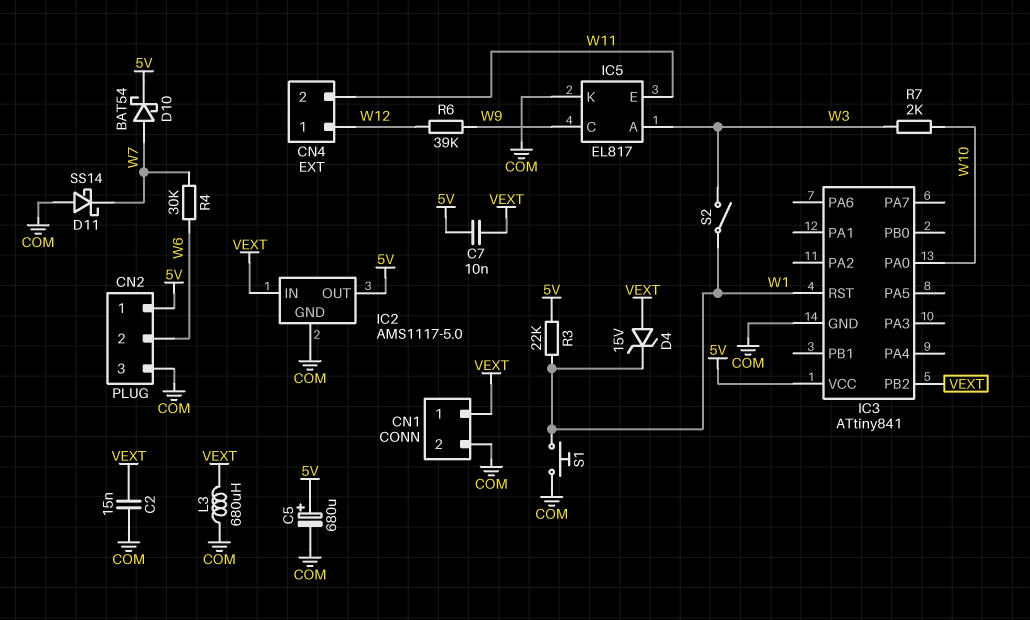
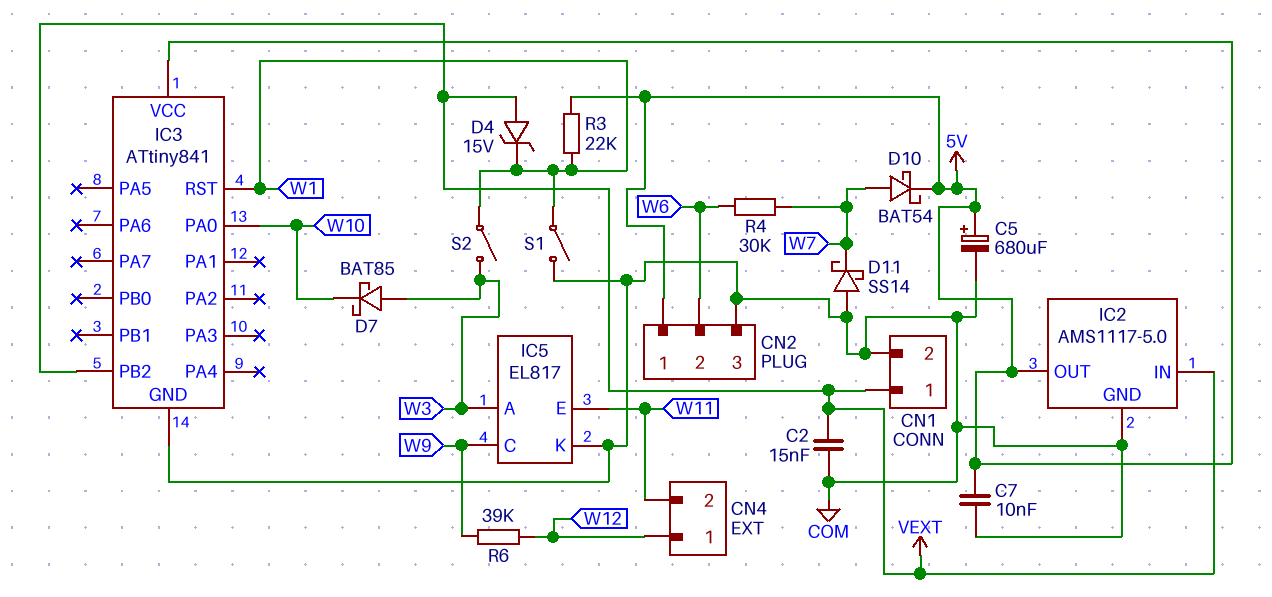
C7: 10nF (5V, VEXT) -> 10nF (5V, COM)
D7: none -> schottky BAT85 (A W3, K W10)
L3: 680uH (COM, VEXT) -> none
R7: 2k (W3, W10) -> none
S1: button (COM, W1) -> switch (COM, W1)

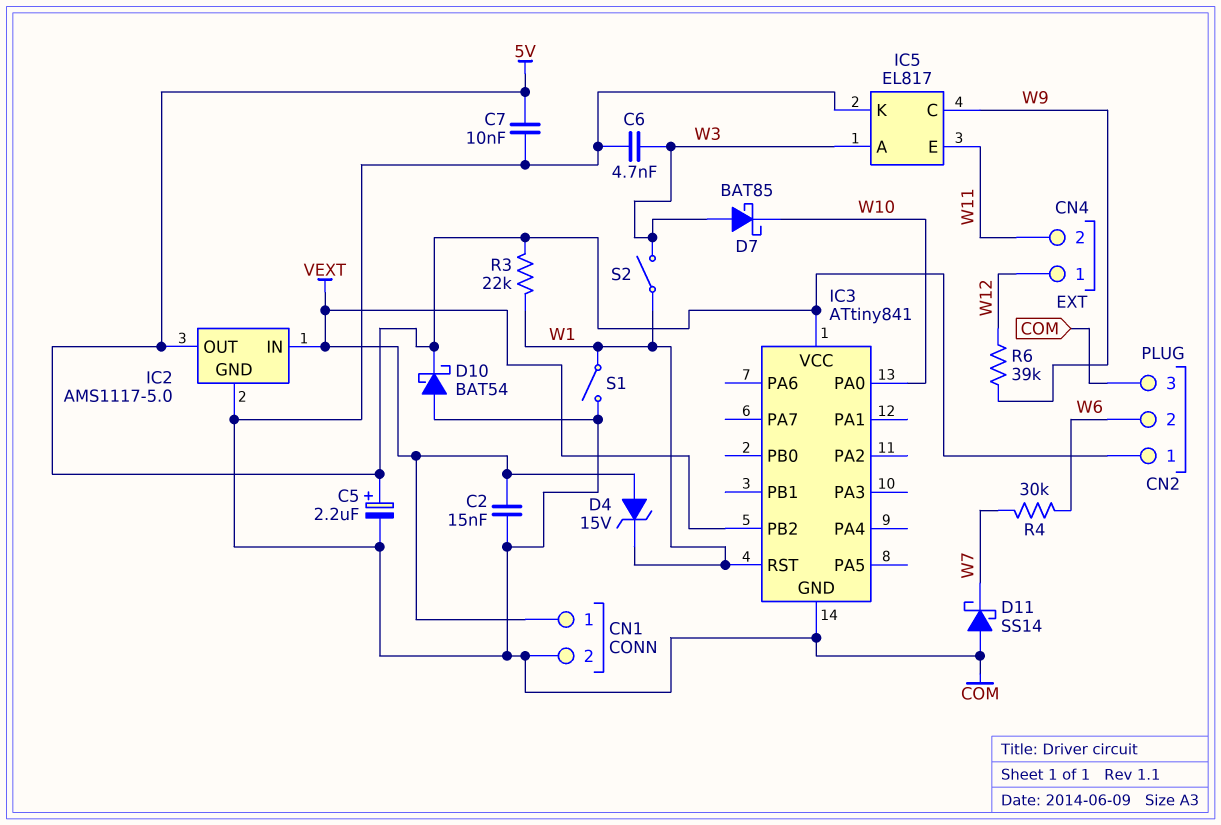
C5: 680uF (plus 5V, minus COM) -> 2.2uF (plus 5V, minus COM)
C6: none -> 4.7nF (COM, W3)
D10: schottky BAT54 (A W7, K 5V) -> schottky BAT54 (A COM, K 5V)

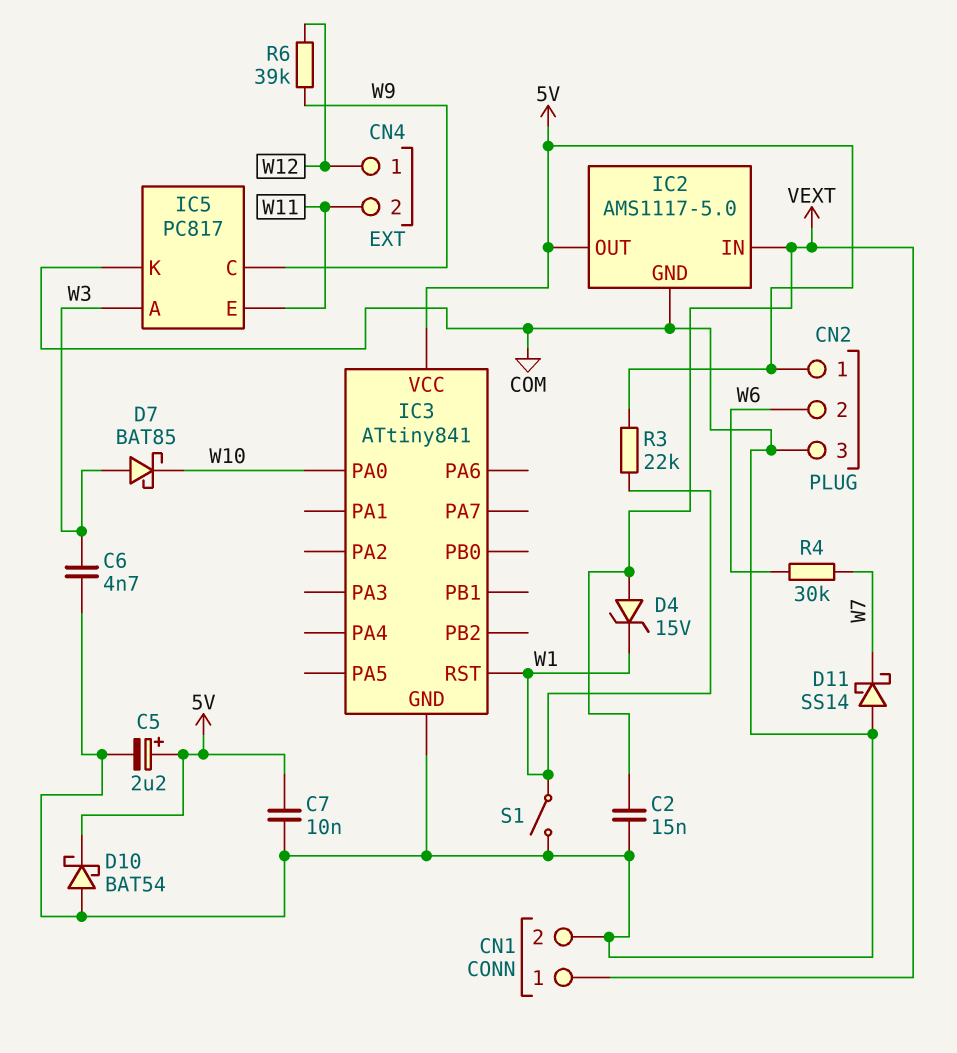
IC3 pin PB2: VEXT -> none
IC5: EL817 -> PC817
S2: switch (W1, W3) -> none

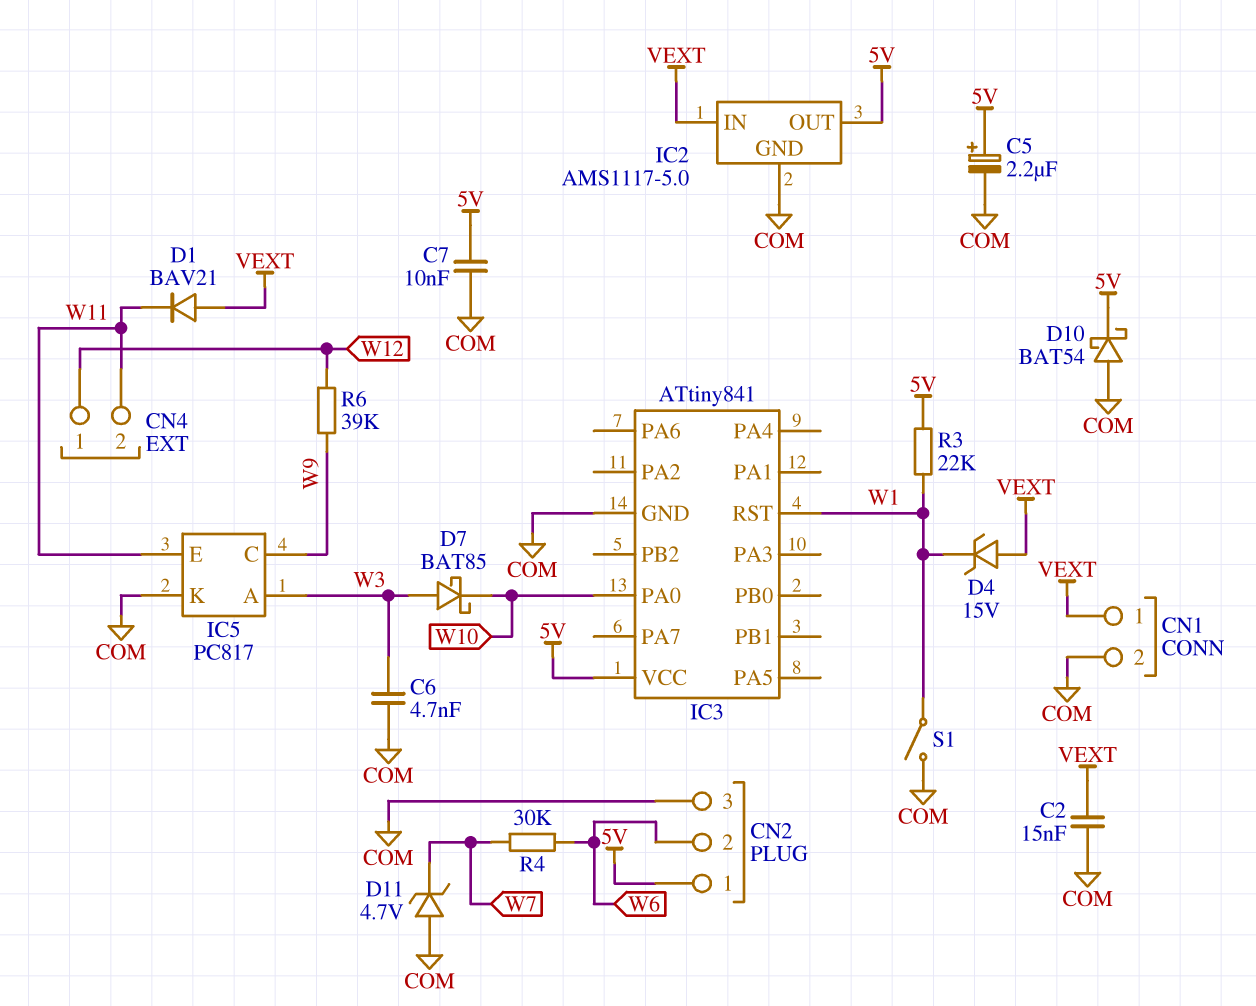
D1: none -> diode BAV21 (A VEXT, K W11)
D11: schottky SS14 (A COM, K W7) -> zener 4.7V (A COM, K W7)

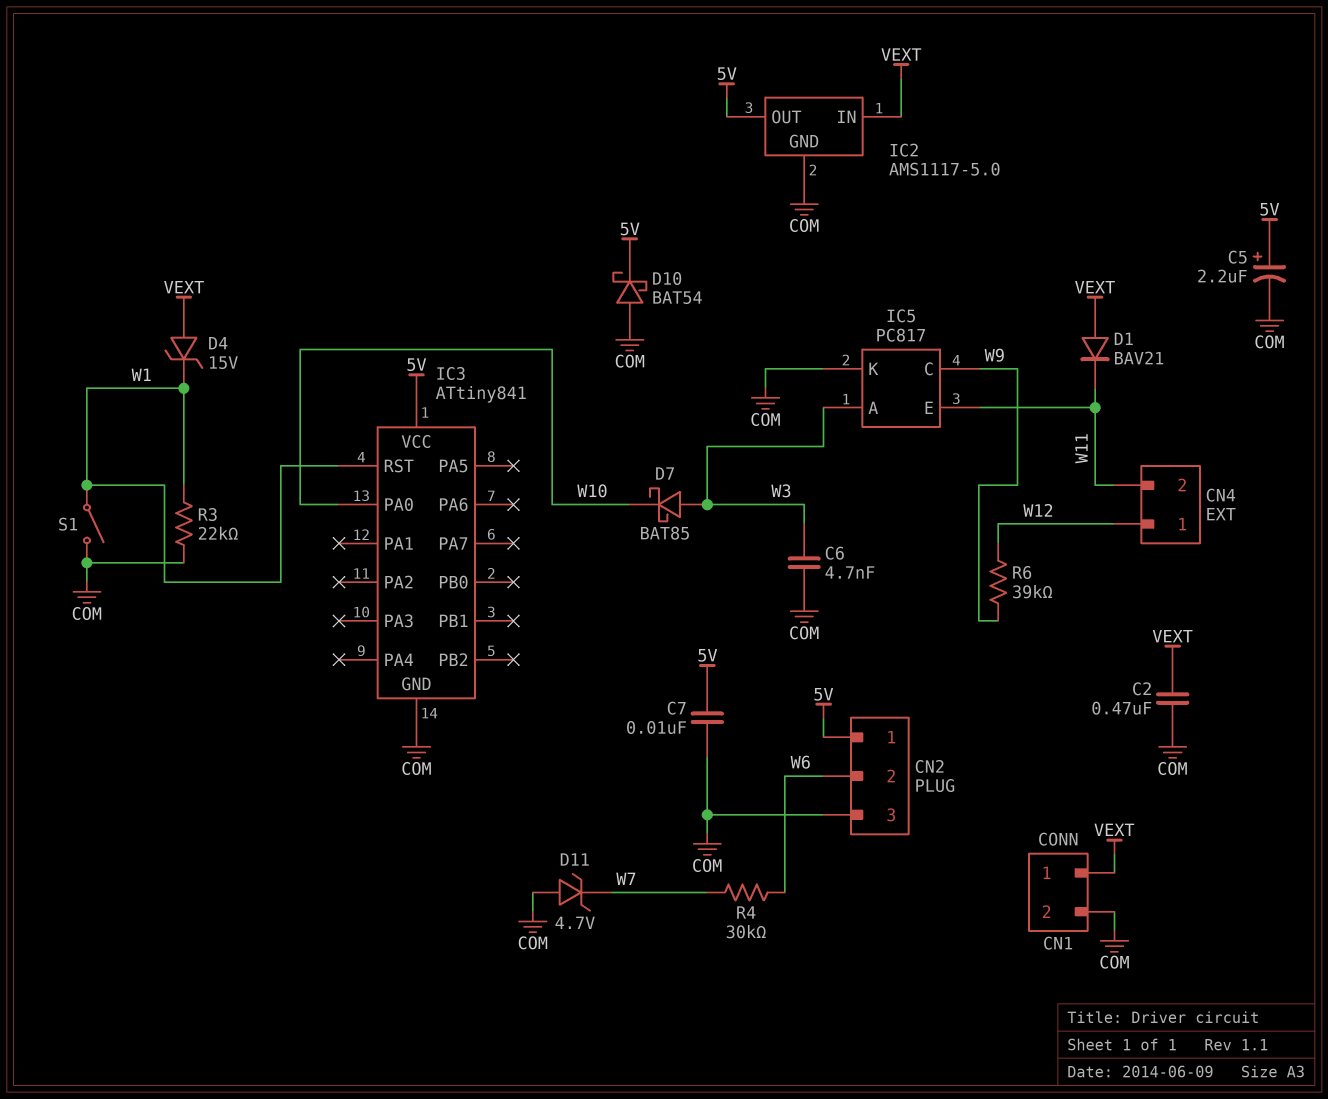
C2: 15nF (COM, VEXT) -> 470nF (COM, VEXT)
R3: 22k (5V, W1) -> 22k (COM, W1)

